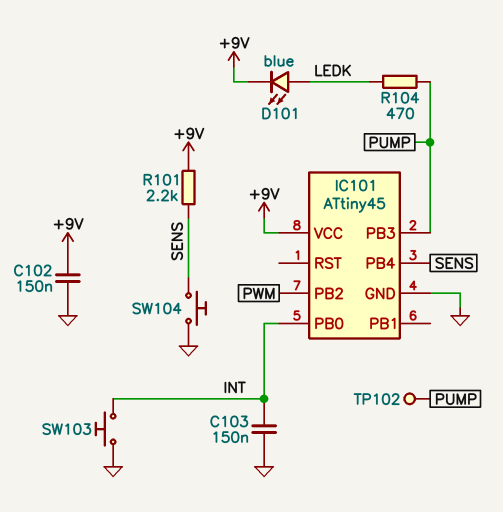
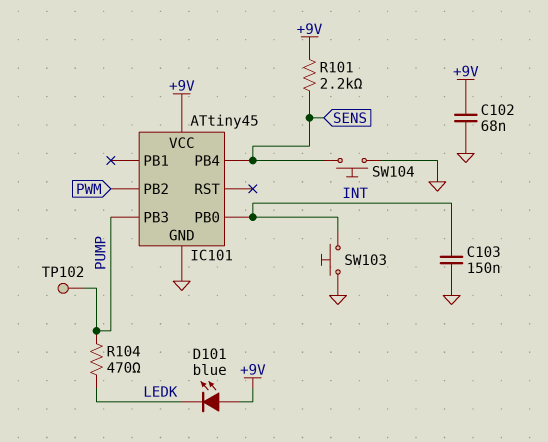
C102: 150nF (+9V, GND) -> 68nF (+9V, GND)
D101: LED blue (A LEDK, K +9V) -> LED blue (A +9V, K LEDK)

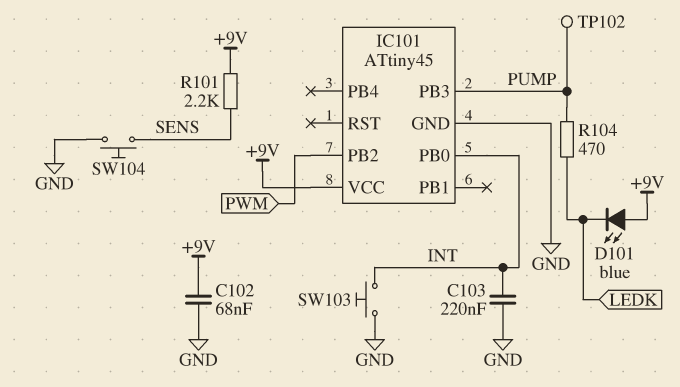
C103: 150nF (GND, INT) -> 220nF (GND, INT)
IC101 pin PB4: SENS -> none

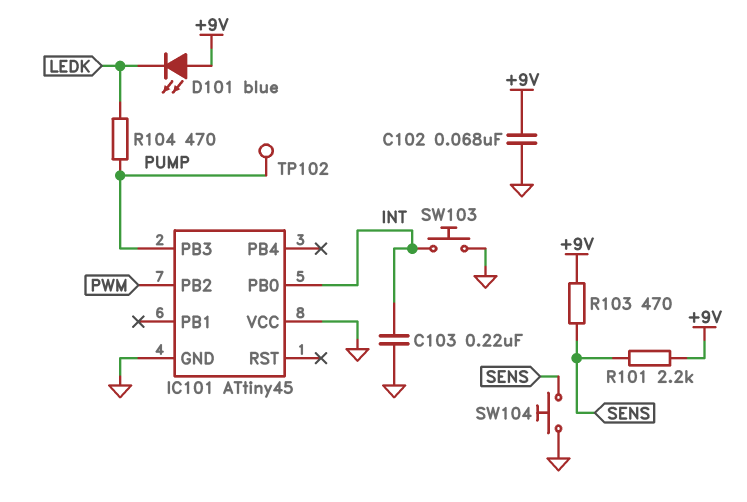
IC101 pin VCC: +9V -> GND
R103: none -> 470 (+9V, SENS)

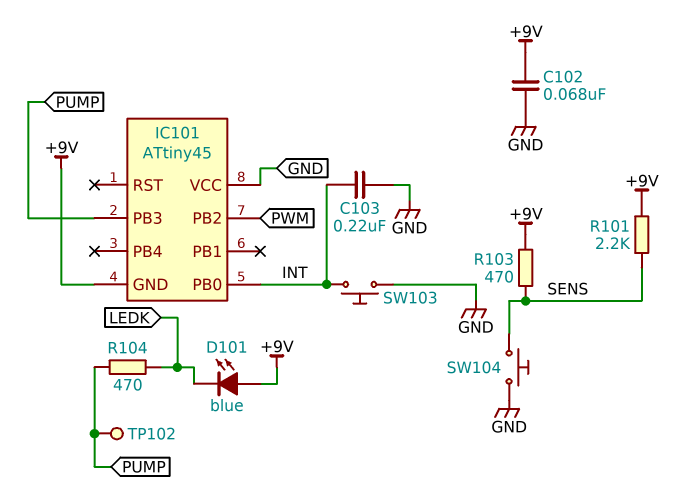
IC101 pin GND: GND -> +9V

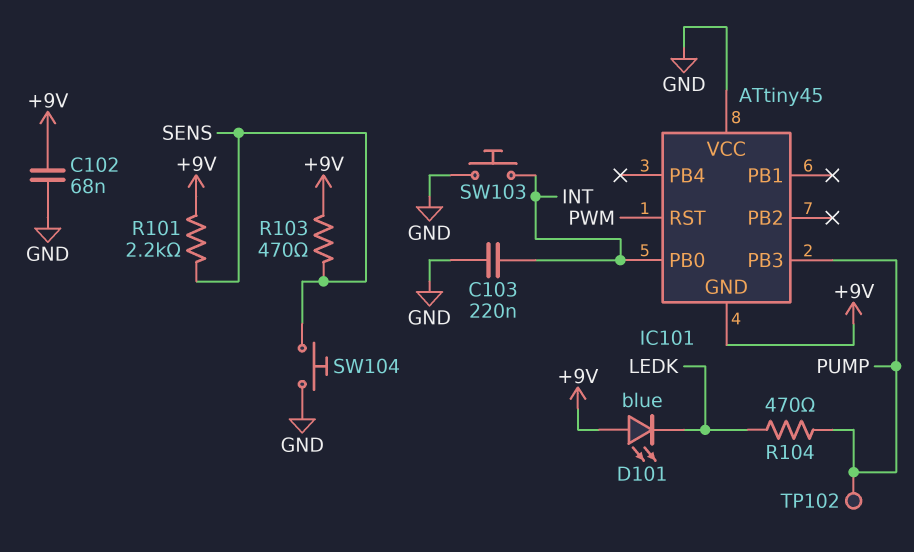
IC101 pin PB2: PWM -> none
IC101 pin RST: none -> PWM

